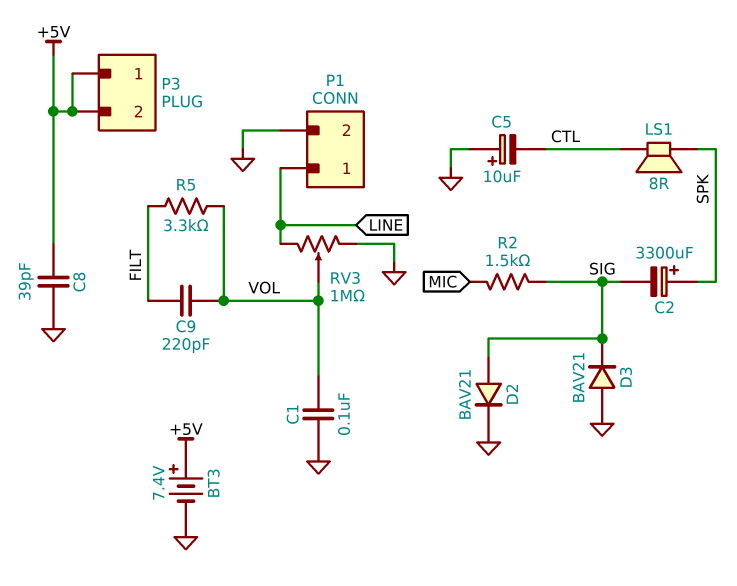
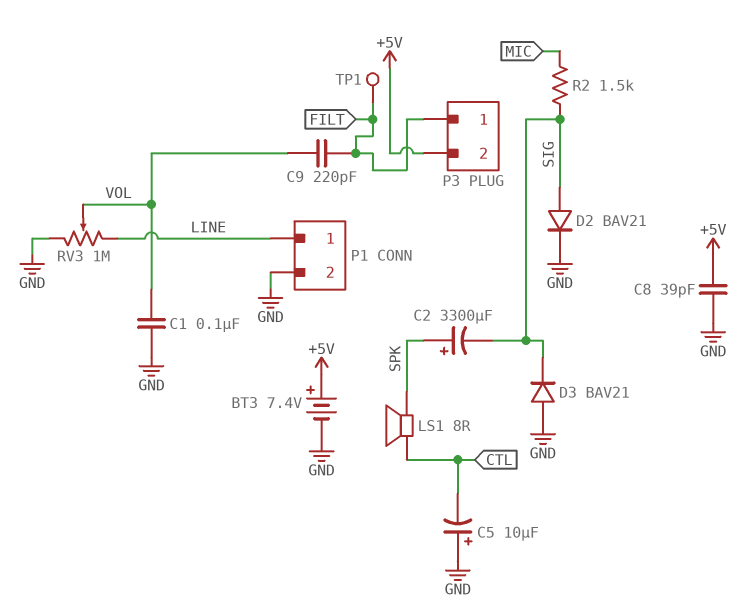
P3 pin 1: +5V -> FILT
R5: 3.3k (FILT, VOL) -> none
TP1: none -> test point (FILT)

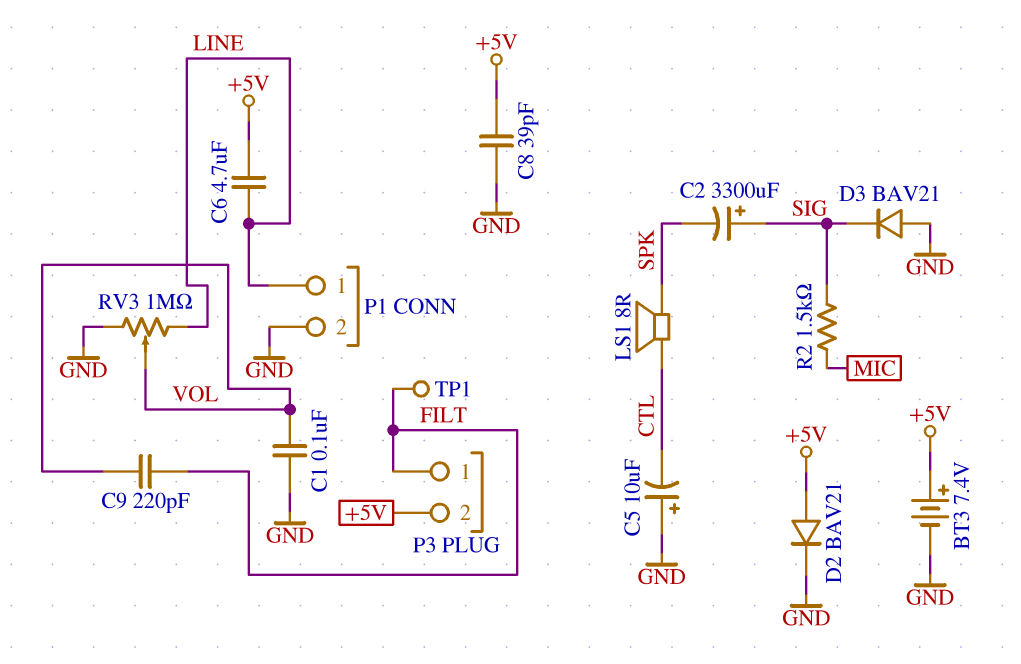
C2: 3300uF (plus SPK, minus SIG) -> 3300uF (plus SIG, minus SPK)
C6: none -> 4.7uF (+5V, LINE)
D2: diode BAV21 (A SIG, K GND) -> diode BAV21 (A +5V, K GND)

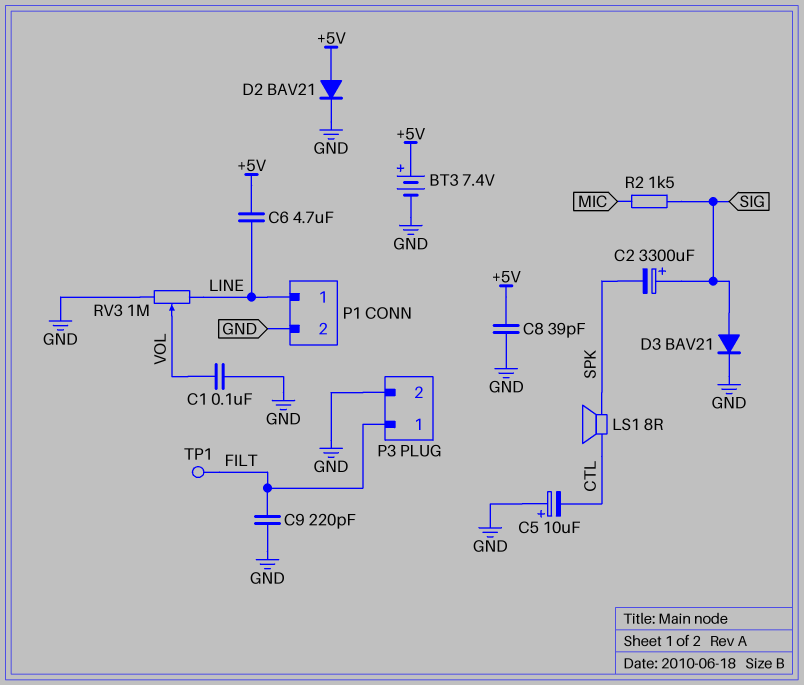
C9: 220pF (FILT, VOL) -> 220pF (FILT, GND)
D3: diode BAV21 (A GND, K SIG) -> diode BAV21 (A SIG, K GND)
P3 pin 2: +5V -> GND

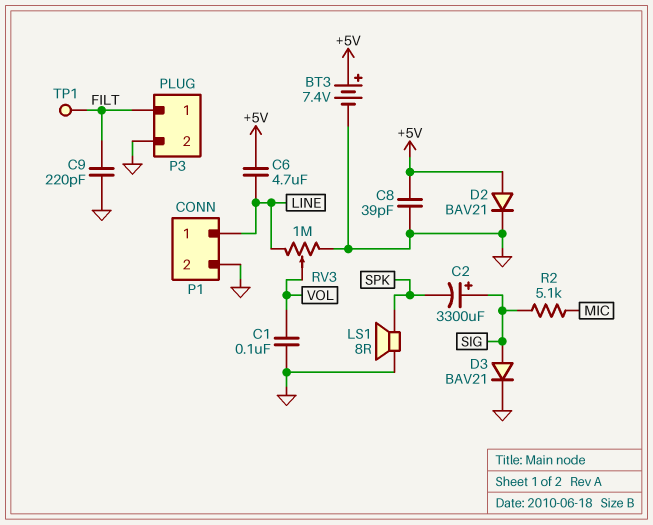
C5: 10uF (plus GND, minus CTL) -> none
LS1: speaker 8R (CTL, SPK) -> speaker 8R (GND, SPK)
R2: 1.5k (MIC, SIG) -> 5.1k (MIC, SIG)

